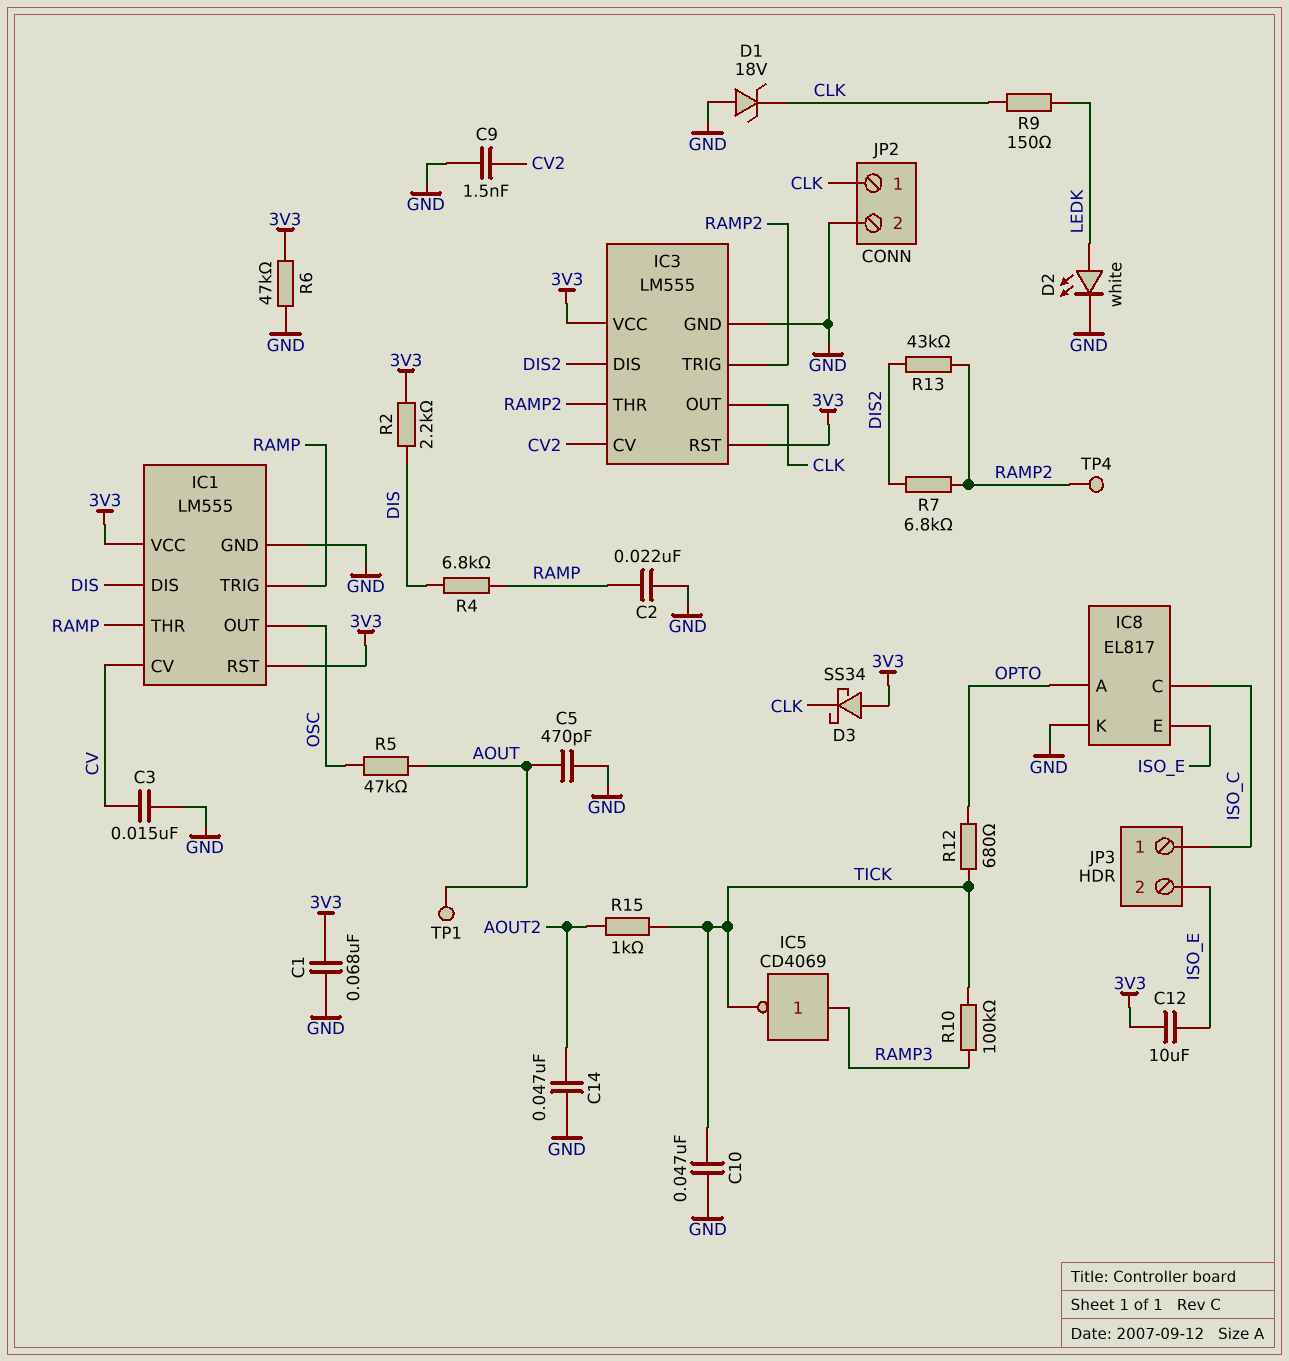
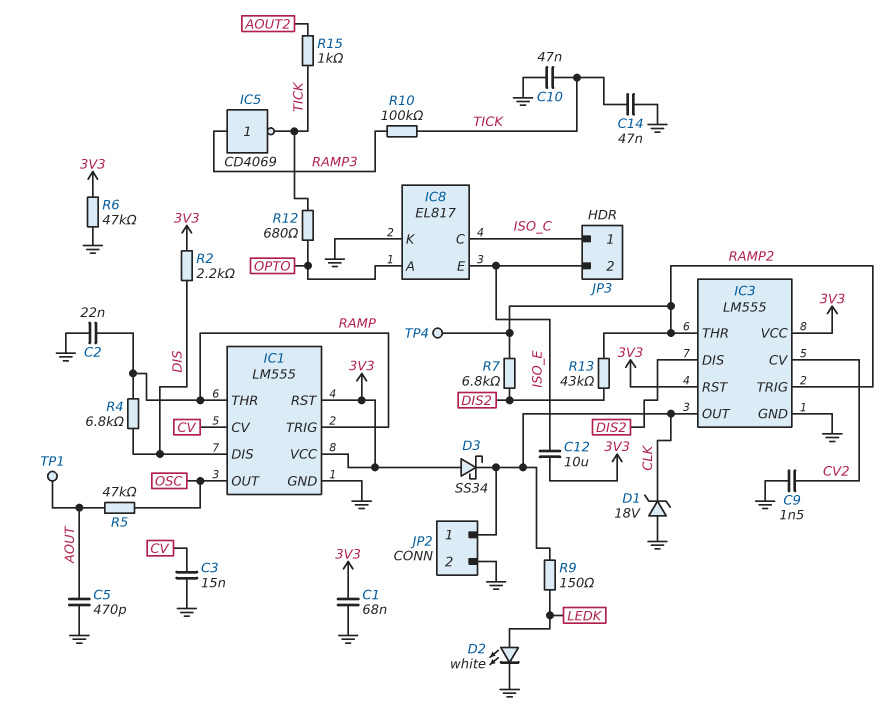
C14: 47nF (AOUT2, GND) -> 47nF (GND, TICK)

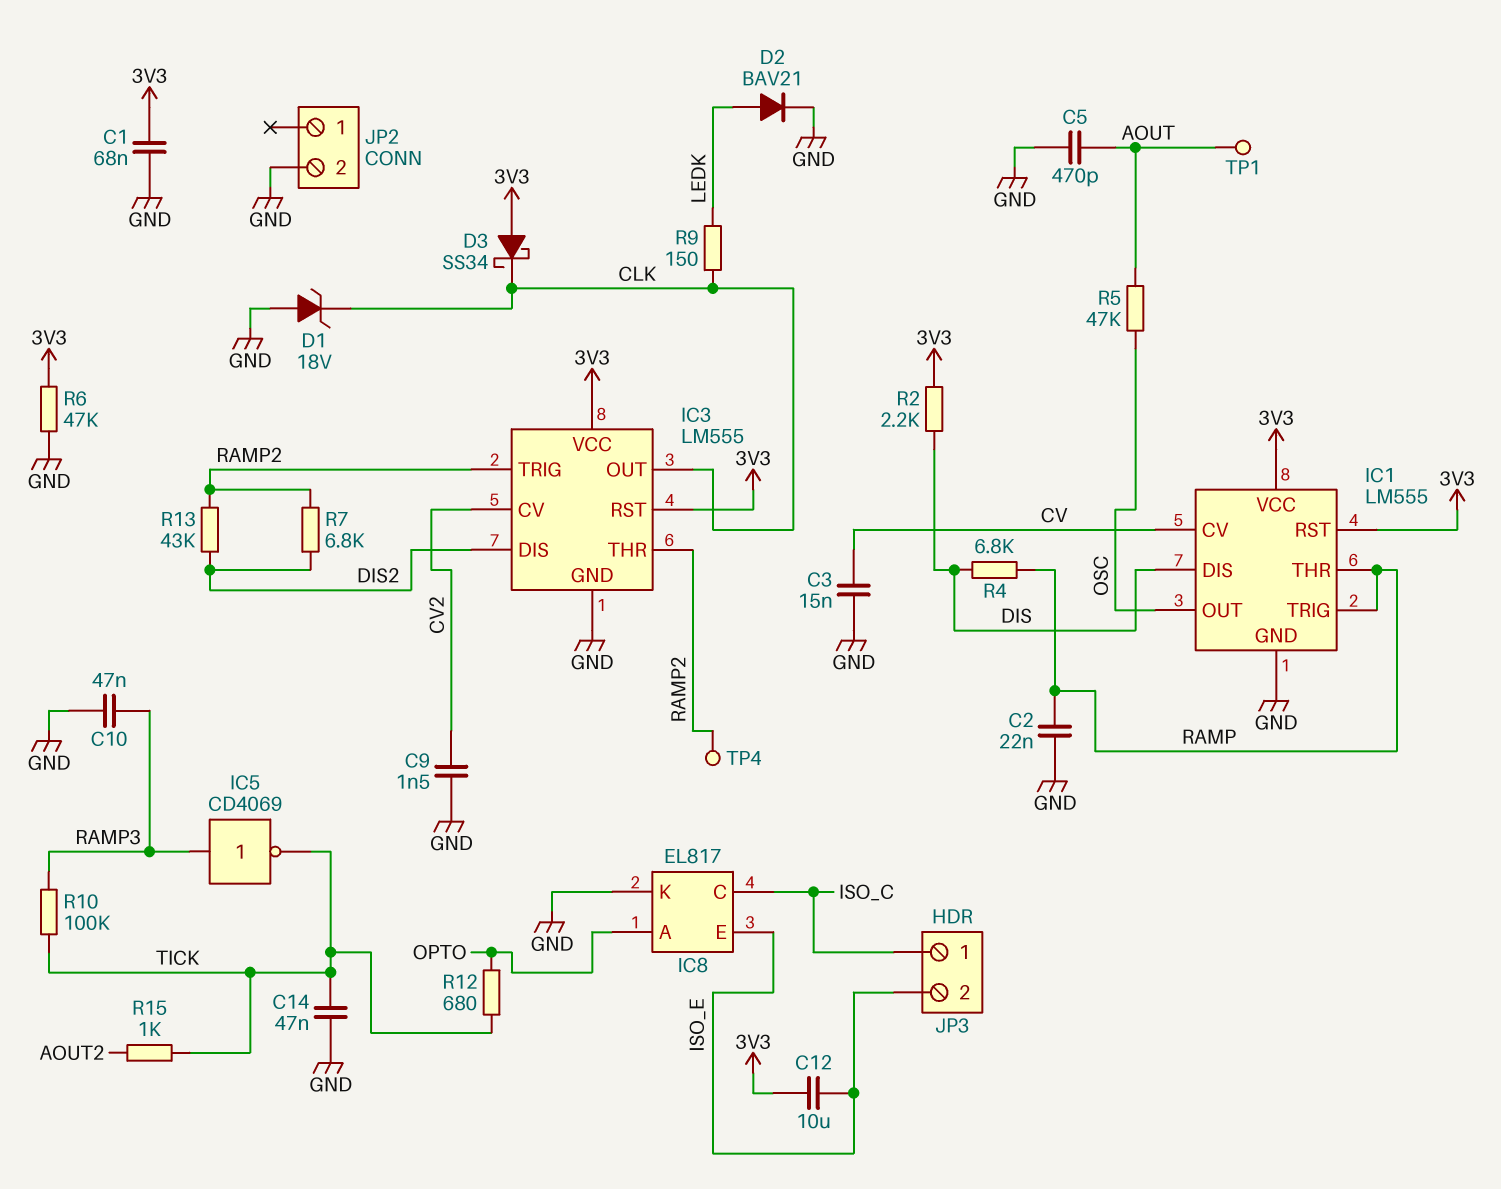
C10: 47nF (GND, TICK) -> 47nF (GND, RAMP3)
D2: LED white (A LEDK, K GND) -> diode BAV21 (A LEDK, K GND)
JP2 pin 1: CLK -> none

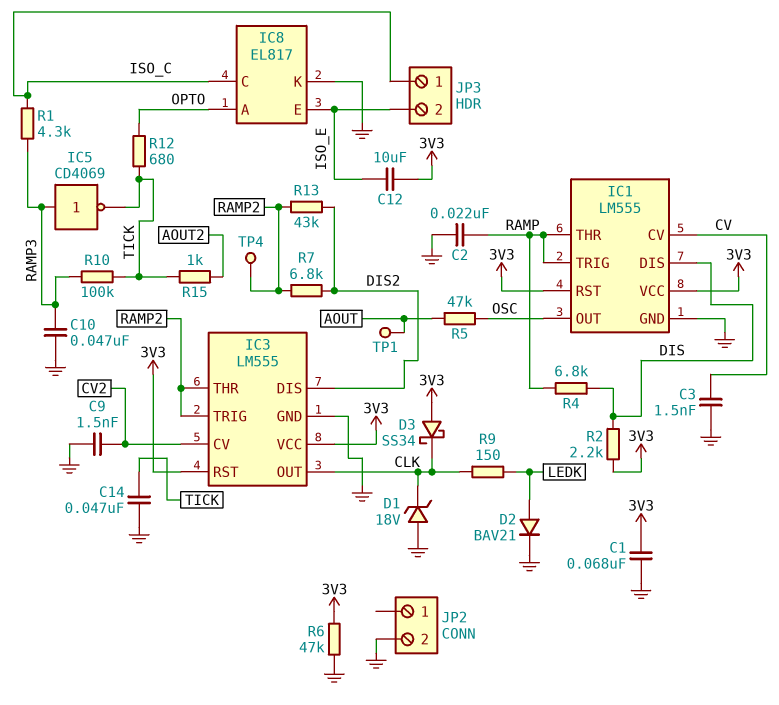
C3: 15nF (CV, GND) -> 1.5nF (CV, GND)
C5: 470pF (AOUT, GND) -> none
R1: none -> 4.3k (ISO_C, RAMP3)

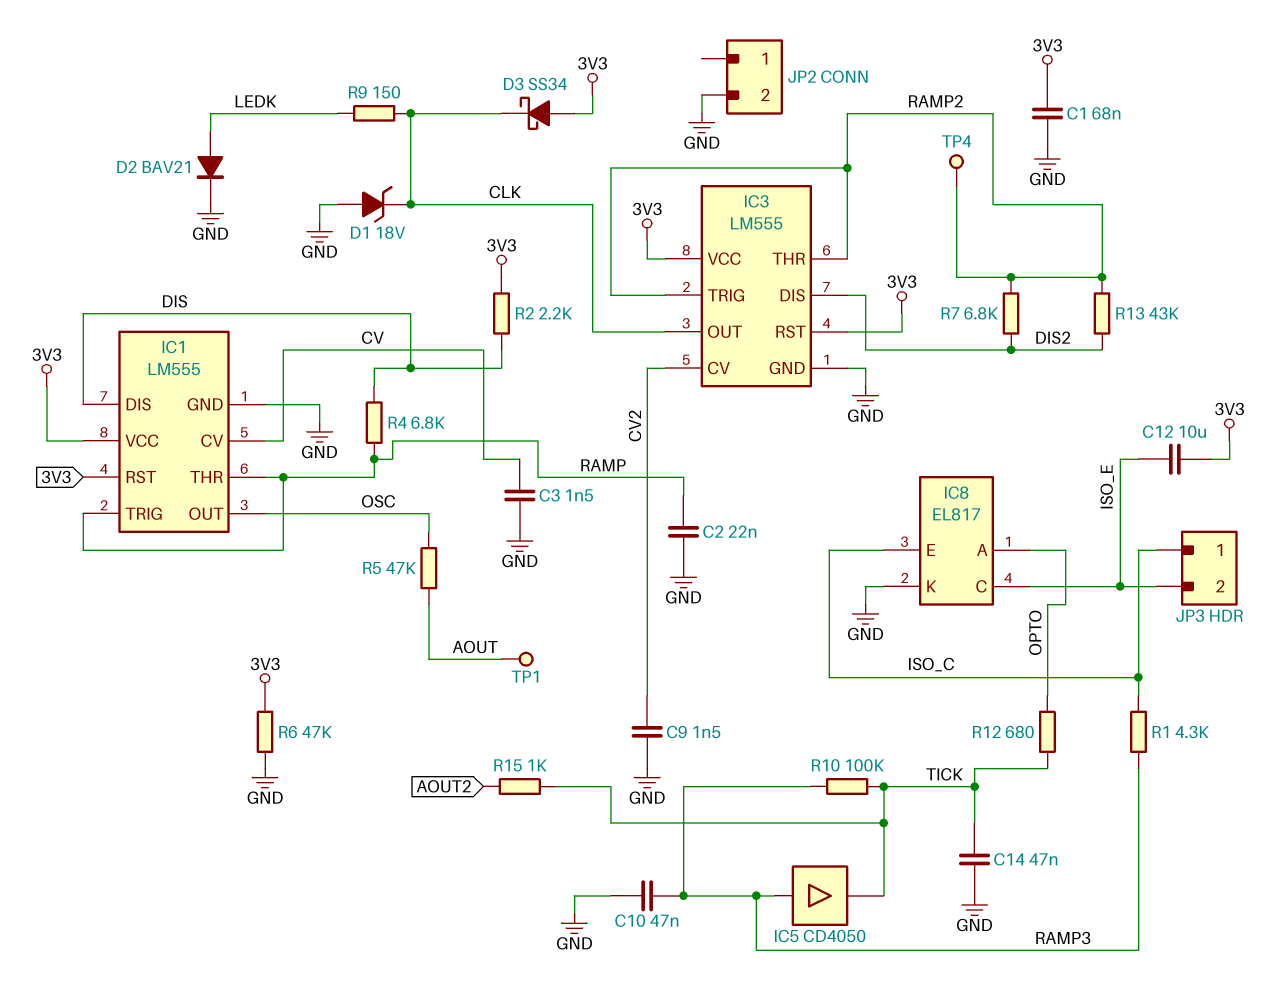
IC5: NOT CD4069 (in RAMP3, out TICK) -> buffer CD4050 (in RAMP3, out TICK)
IC8 pin C: ISO_C -> ISO_E
IC8 pin E: ISO_E -> ISO_C

